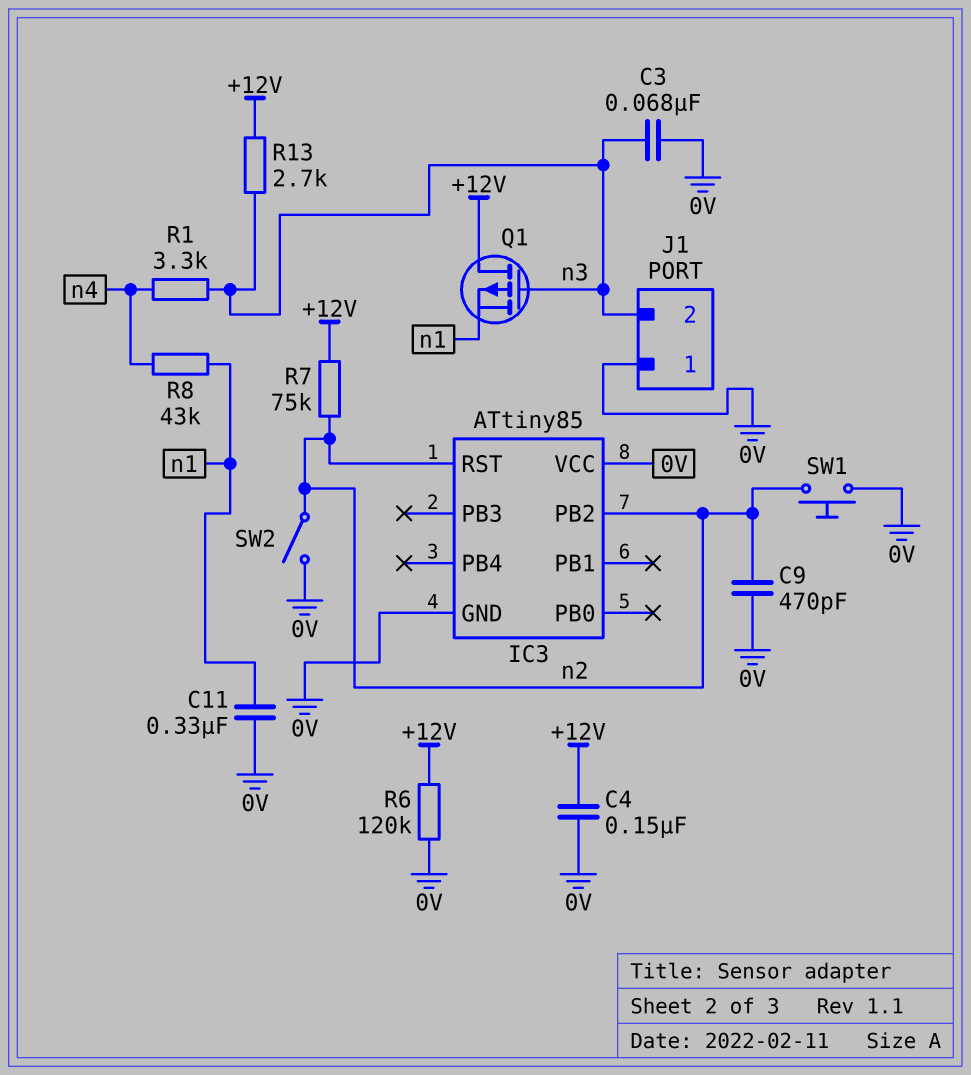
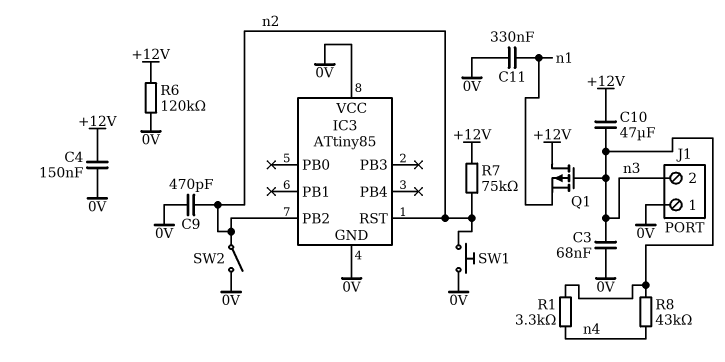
C10: none -> 47uF (+12V, n3)
R8: 43k (n1, n4) -> 43k (n3, n4)
R13: 2.7k (+12V, n3) -> none

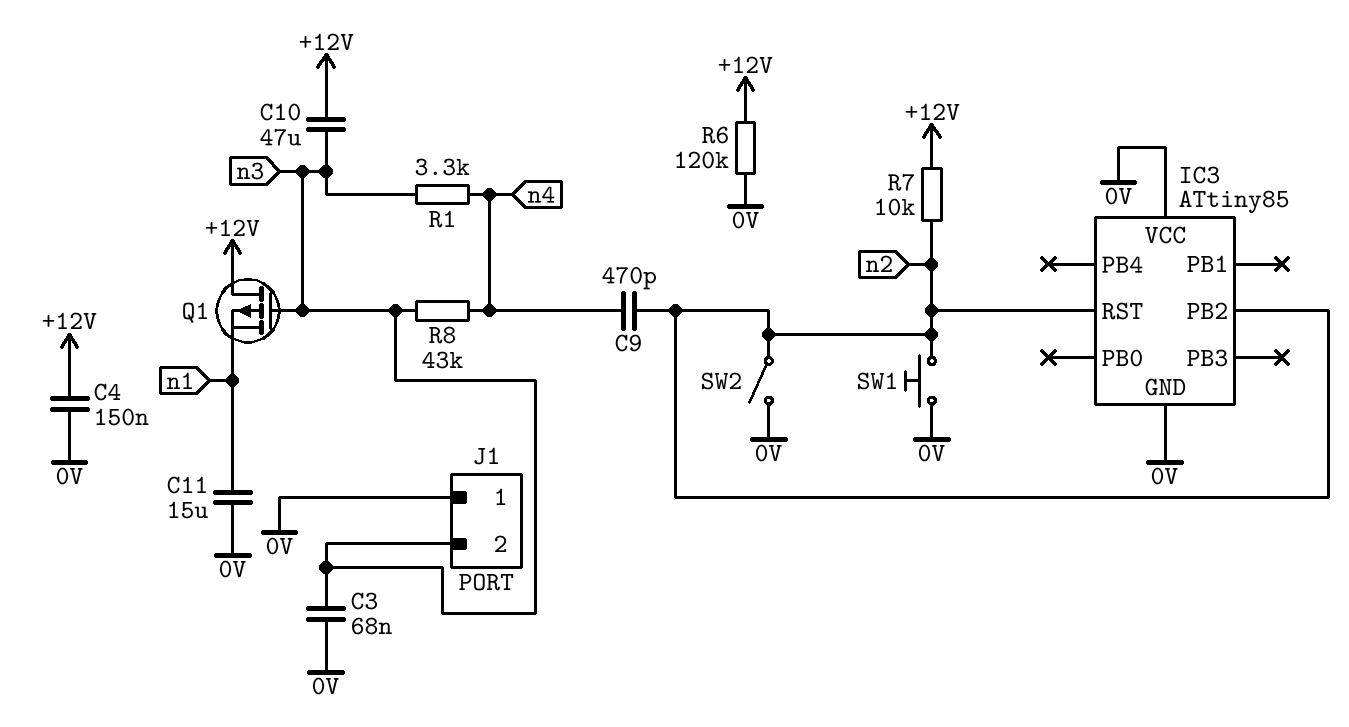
C9: 470pF (0V, n2) -> 470pF (n2, n4)
C11: 330nF (0V, n1) -> 15uF (0V, n1)
R7: 75k (+12V, n2) -> 10k (+12V, n2)

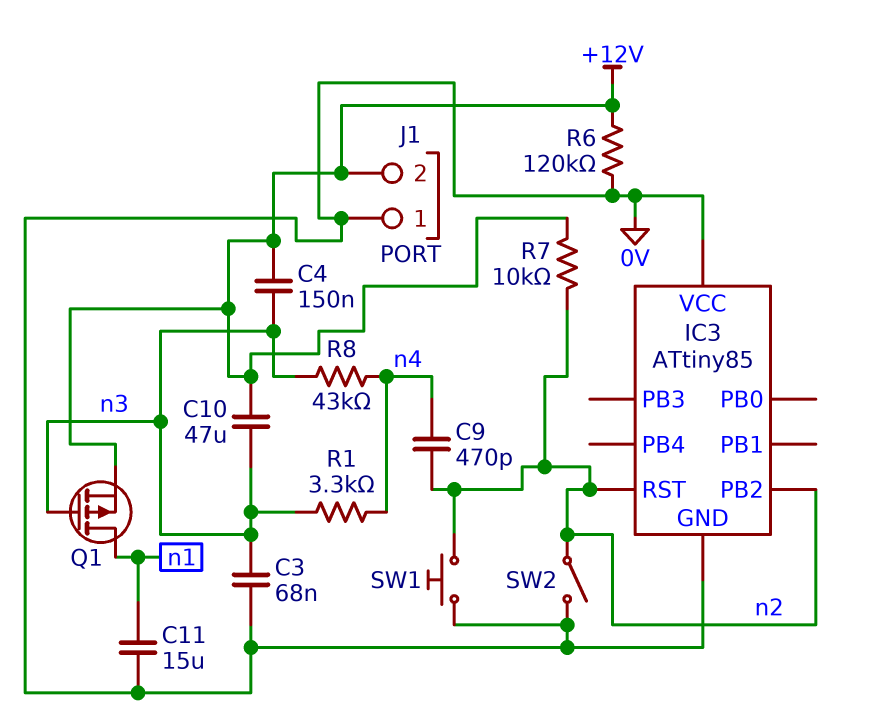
C4: 150nF (+12V, 0V) -> 150nF (+12V, n3)
J1 pin 2: n3 -> +12V
Q1: PMOS (G n3, D +12V, S n1) -> PMOS (G n3, D n1, S +12V)

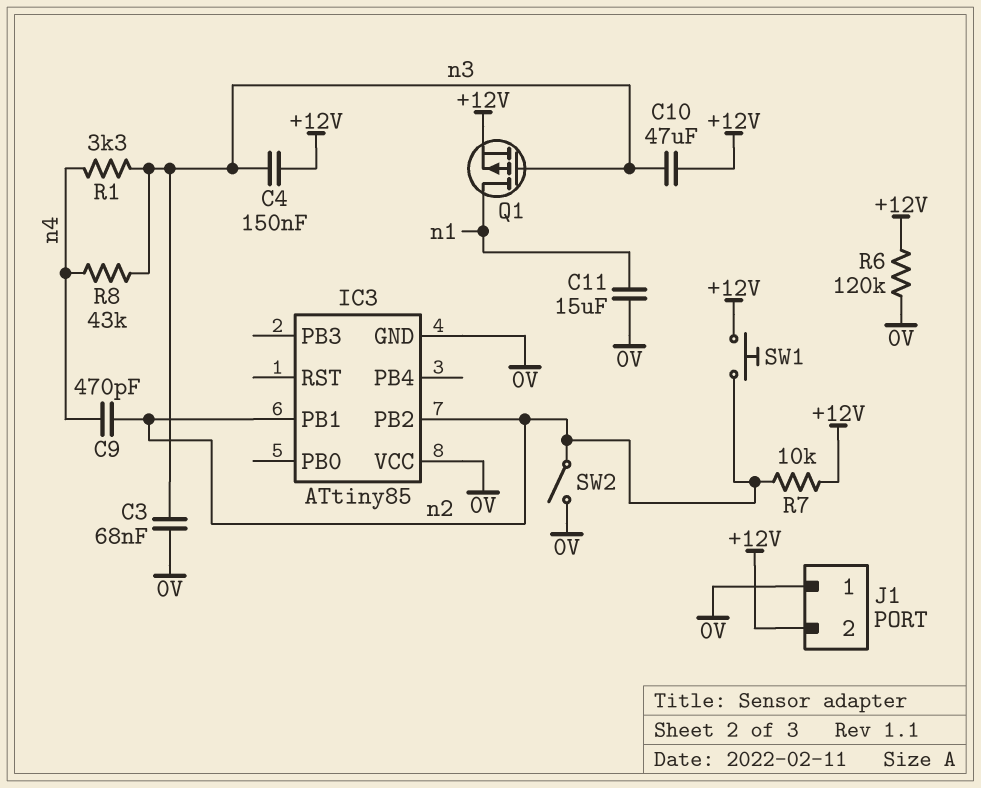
IC3 pin PB1: none -> n2
IC3 pin RST: n2 -> none
SW1: button (0V, n2) -> button (+12V, n2)

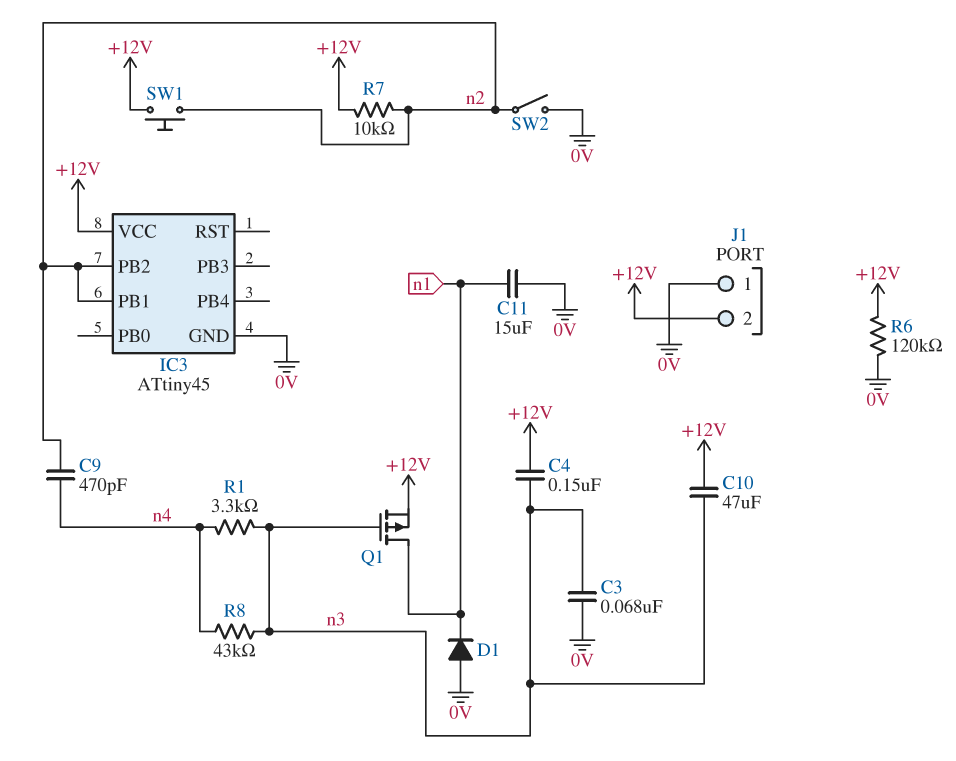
D1: none -> diode (A 0V, K n1)
IC3: ATtiny85 -> ATtiny45
IC3 pin VCC: 0V -> +12V

